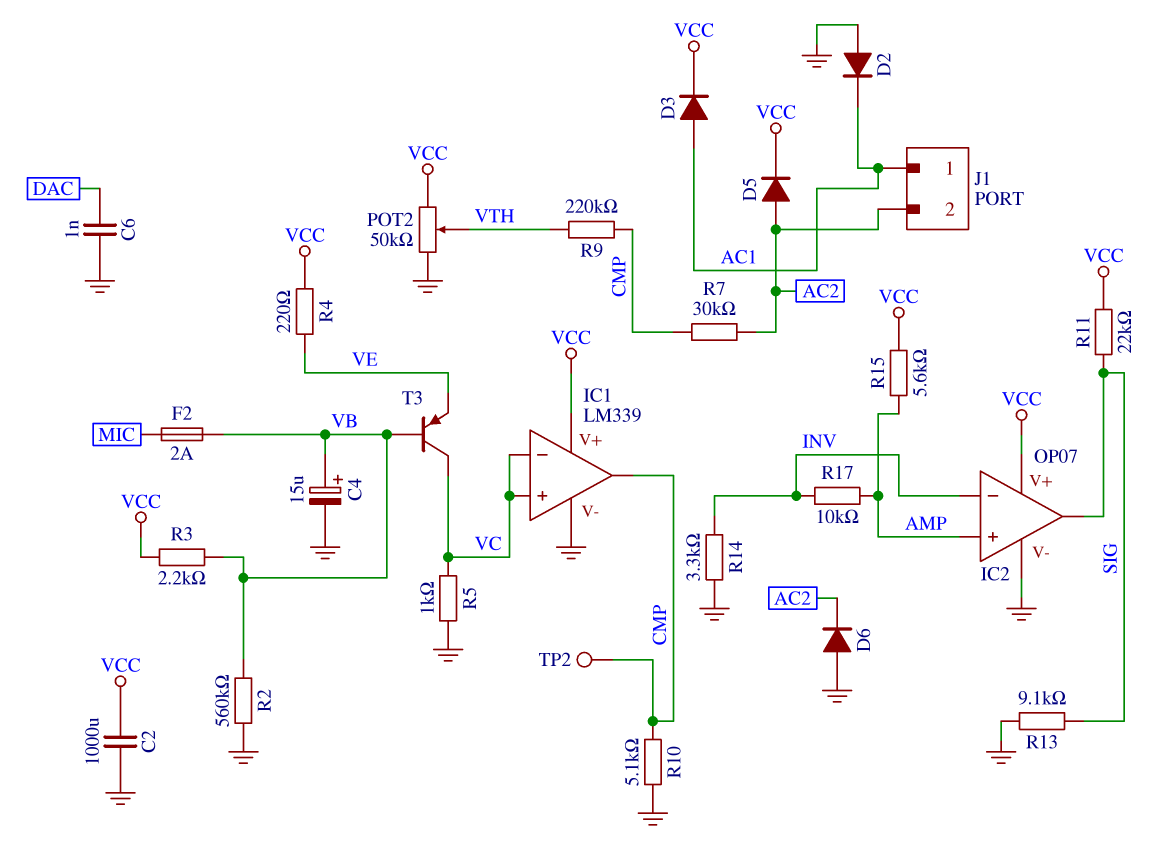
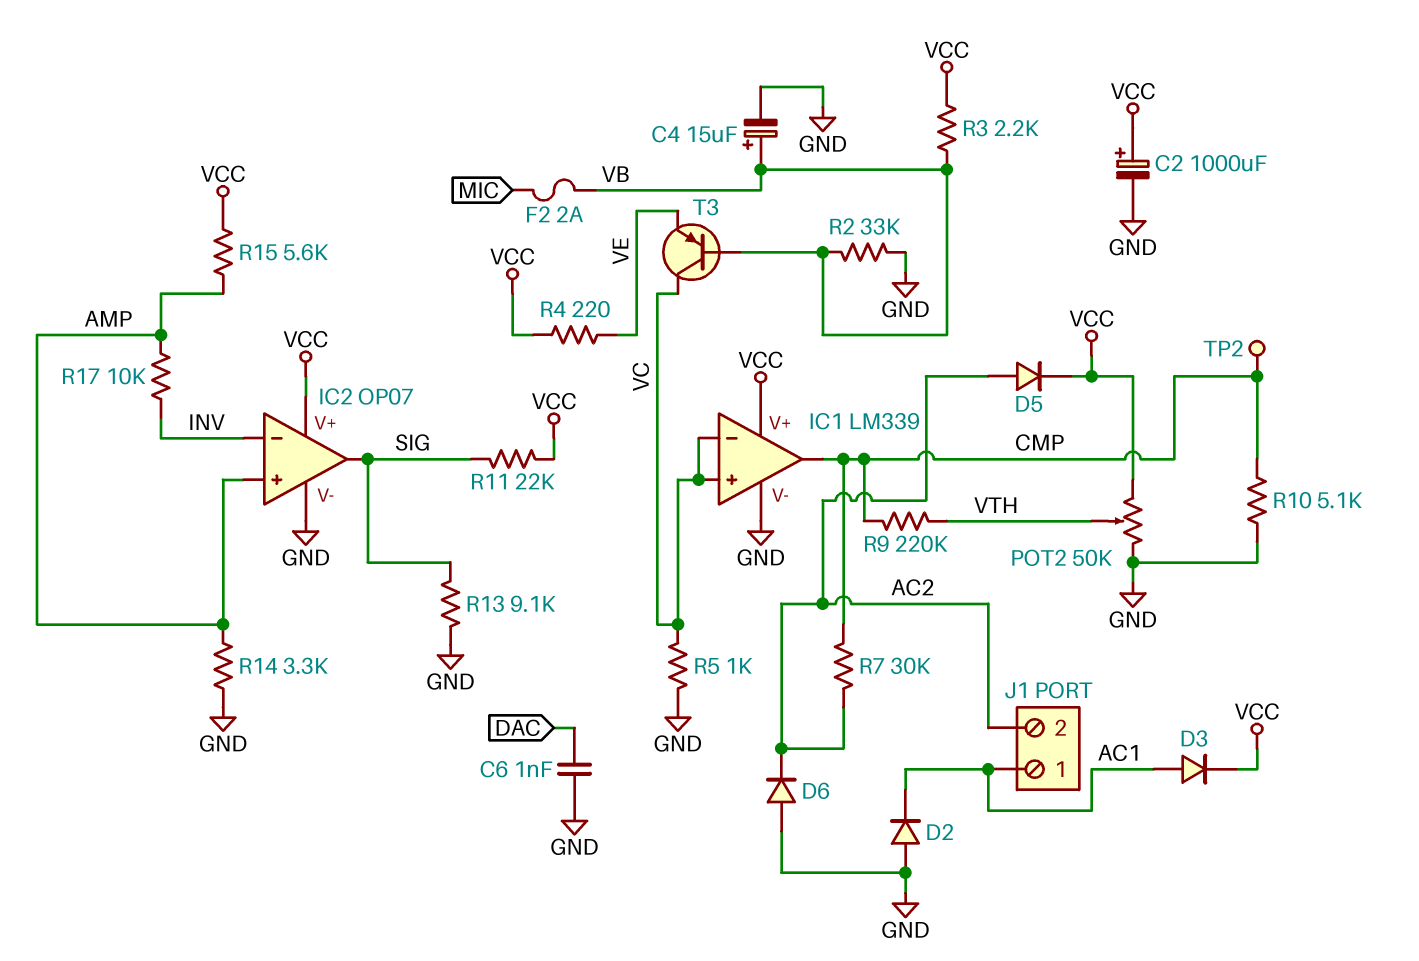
C2: 1000uF (GND, VCC) -> 1000uF (plus VCC, minus GND)
R2: 560k (GND, VB) -> 33k (GND, VB)
R14: 3.3k (GND, INV) -> 3.3k (AMP, GND)

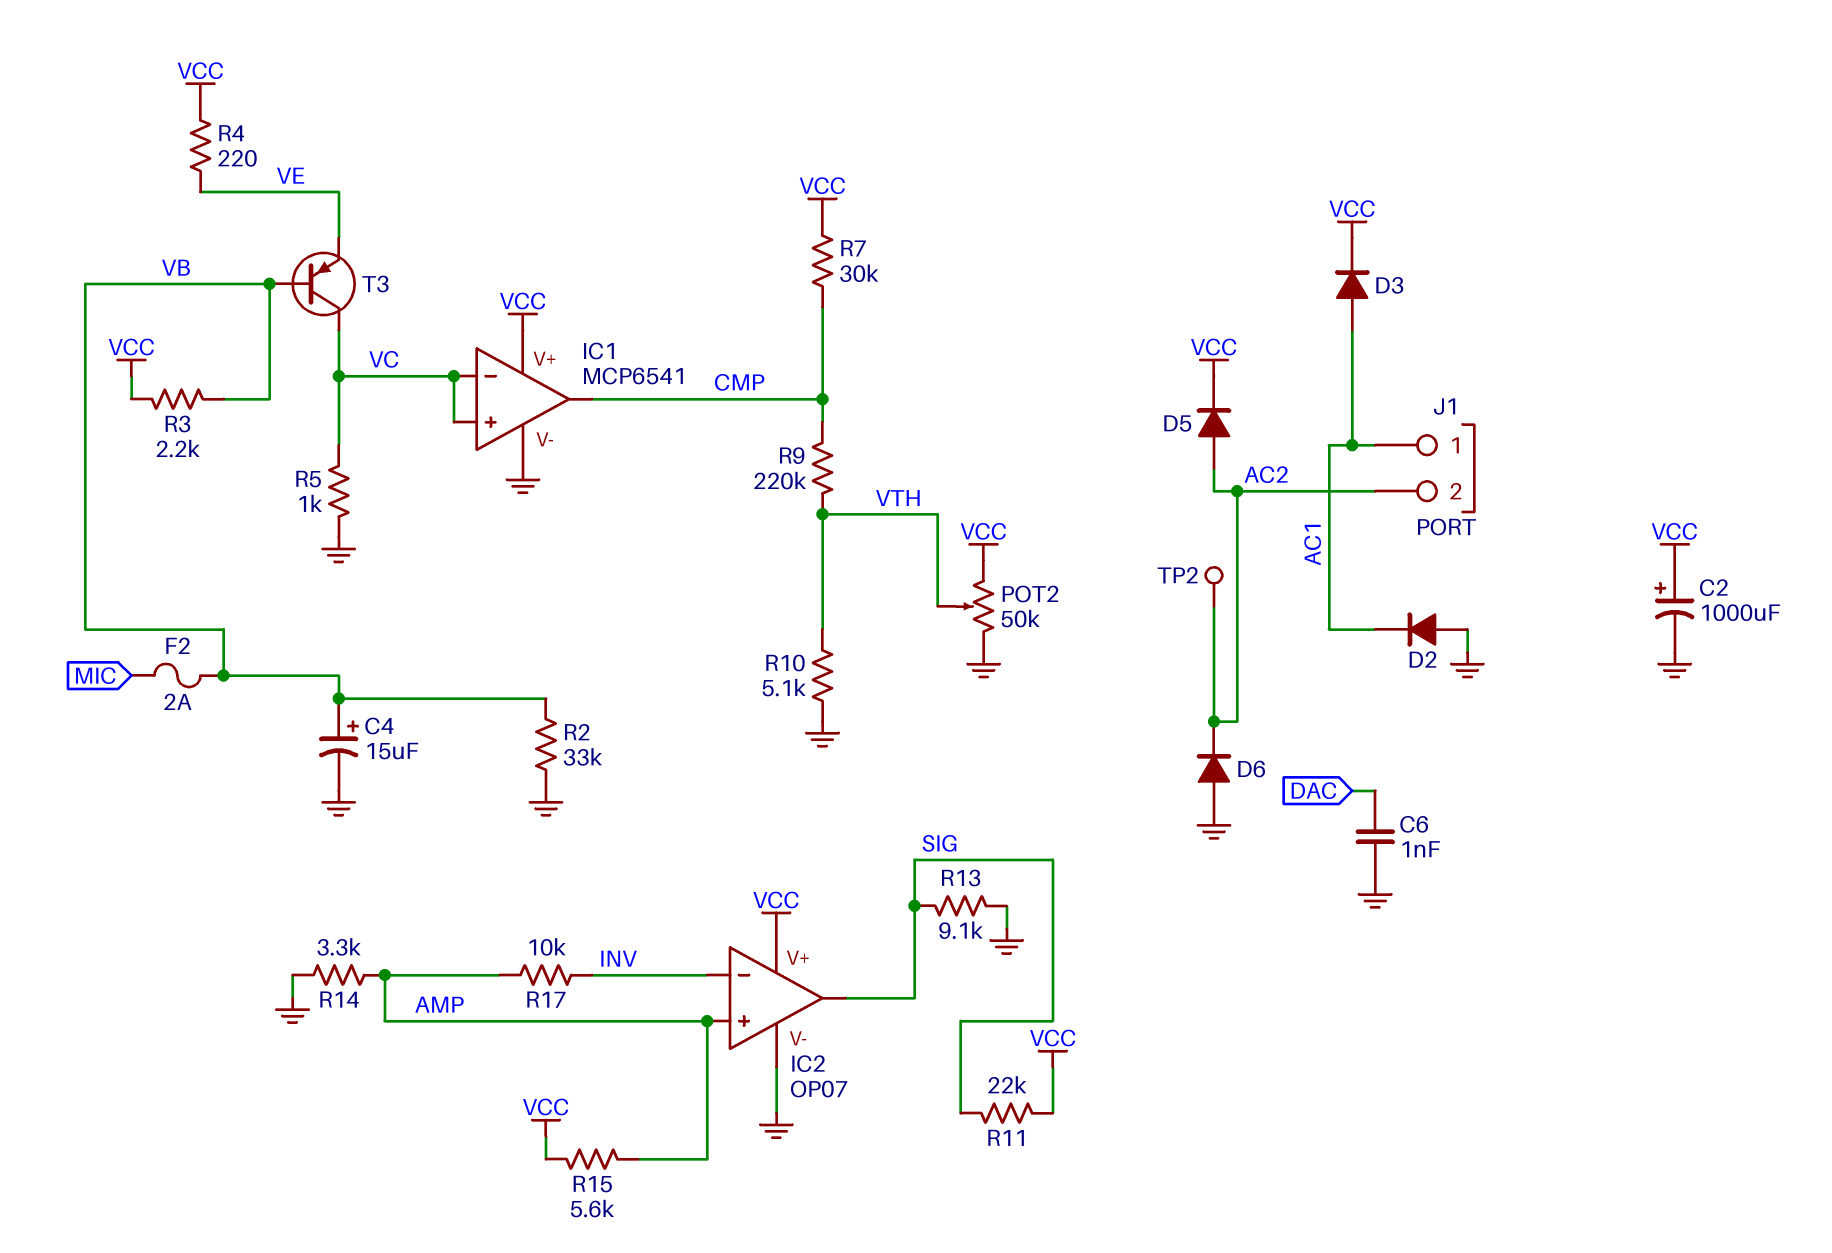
IC1: LM339 -> MCP6541
R7: 30k (AC2, CMP) -> 30k (CMP, VCC)
R10: 5.1k (CMP, GND) -> 5.1k (GND, VTH)
TP2: test point (CMP) -> test point (AC2)

